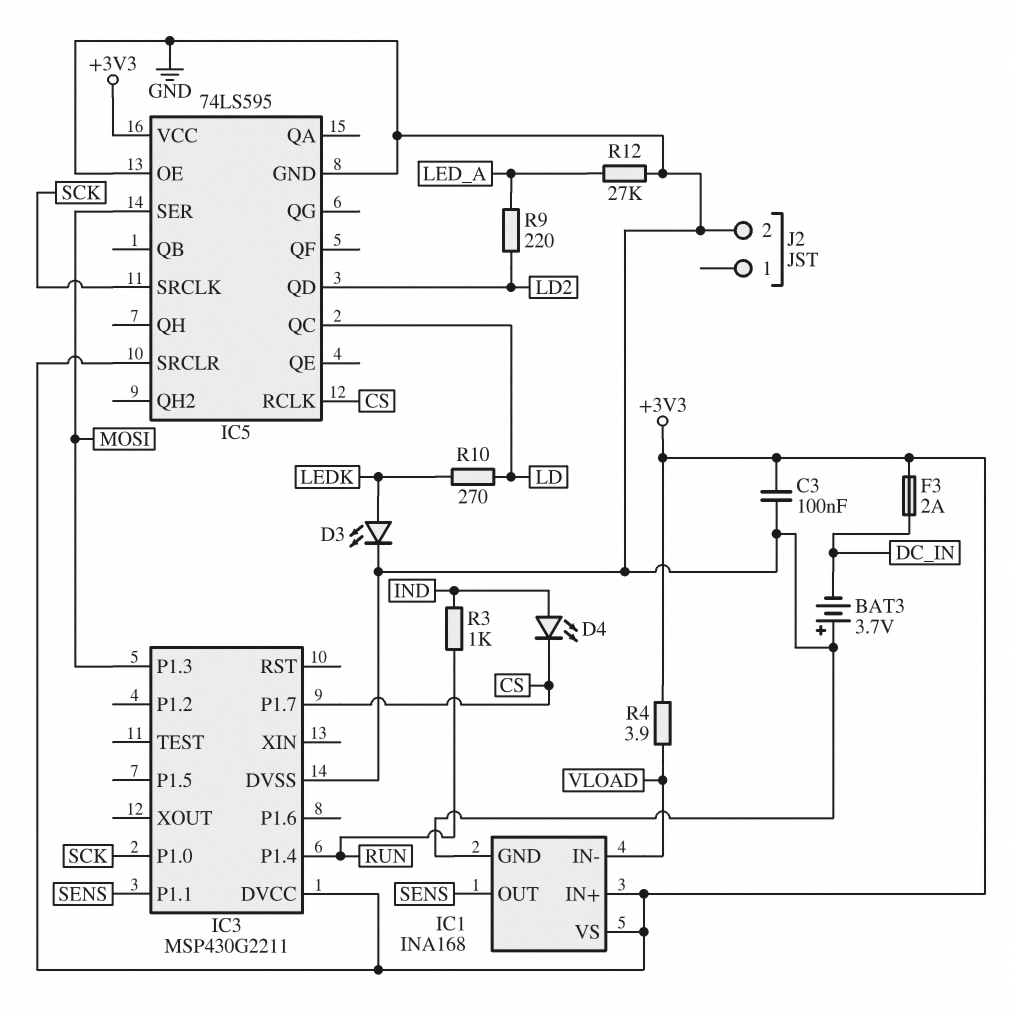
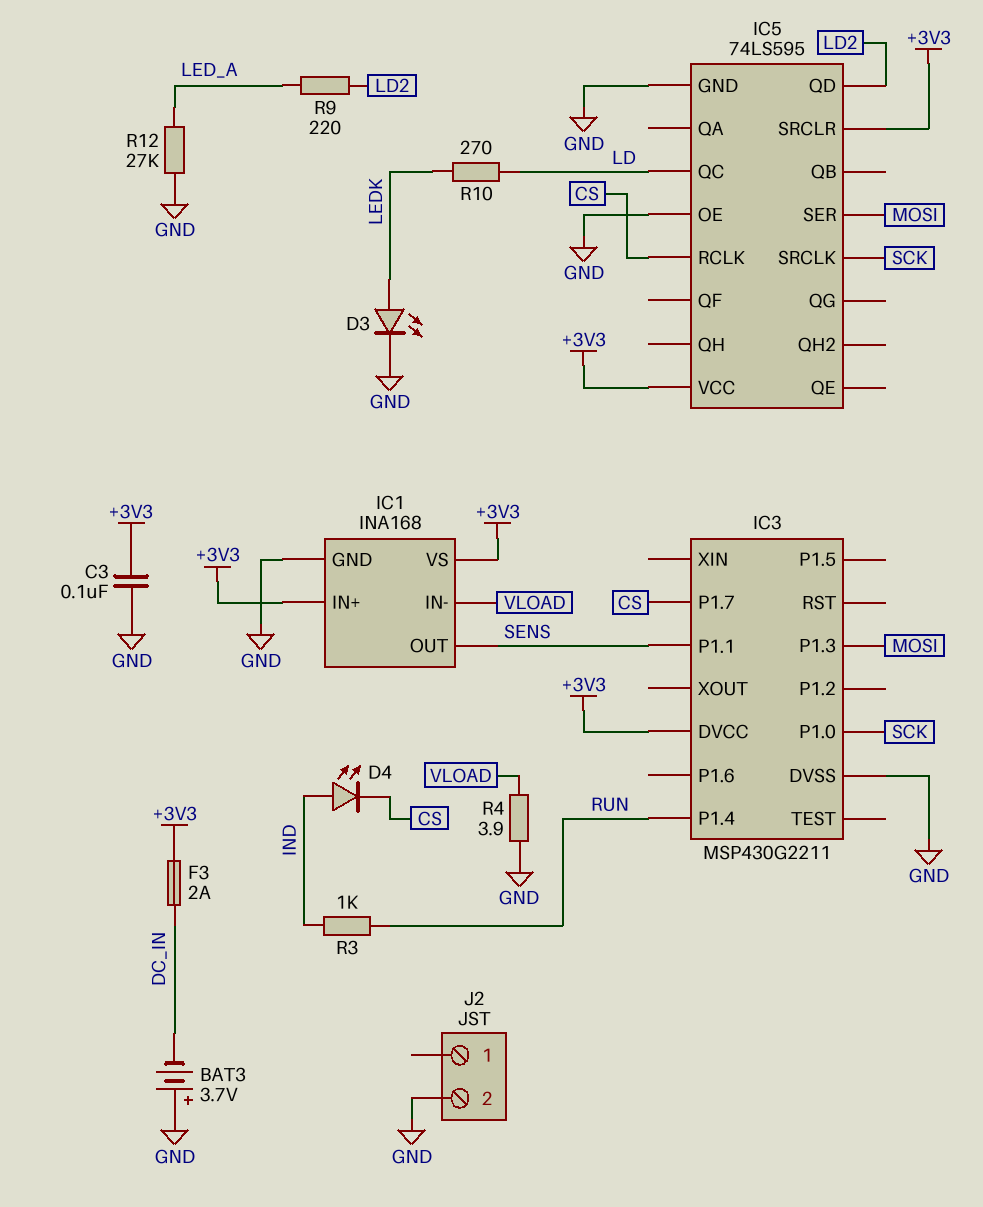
R4: 3.9 (+3V3, VLOAD) -> 3.9 (GND, VLOAD)

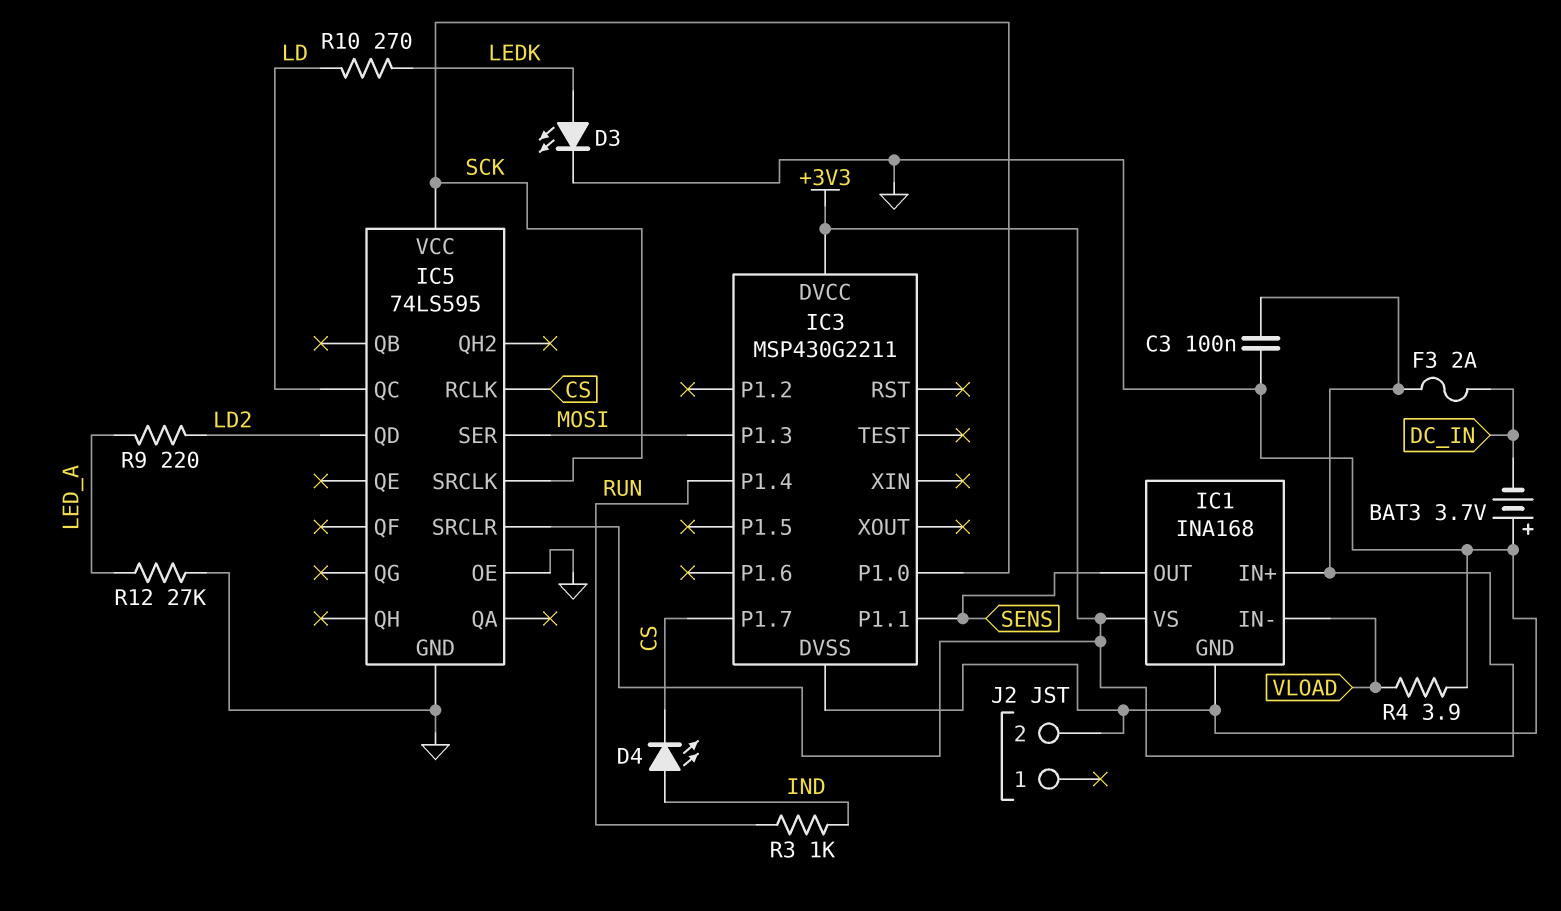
IC5 pin VCC: +3V3 -> SCK

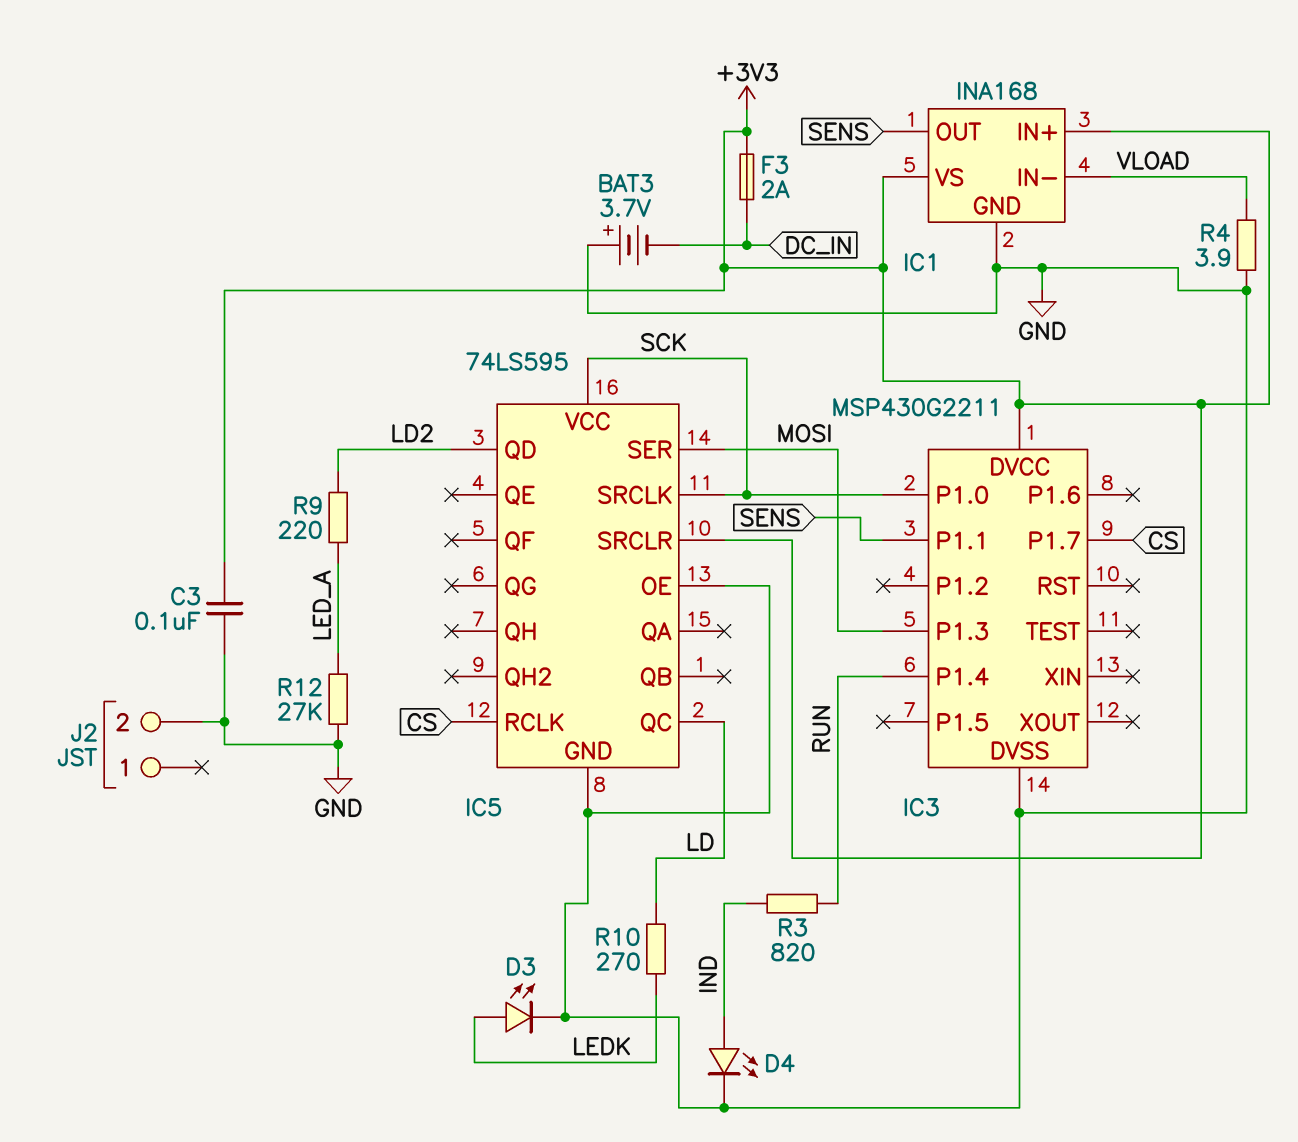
D4: LED (A IND, K CS) -> LED (A IND, K GND)
R3: 1k (IND, RUN) -> 820 (IND, RUN)

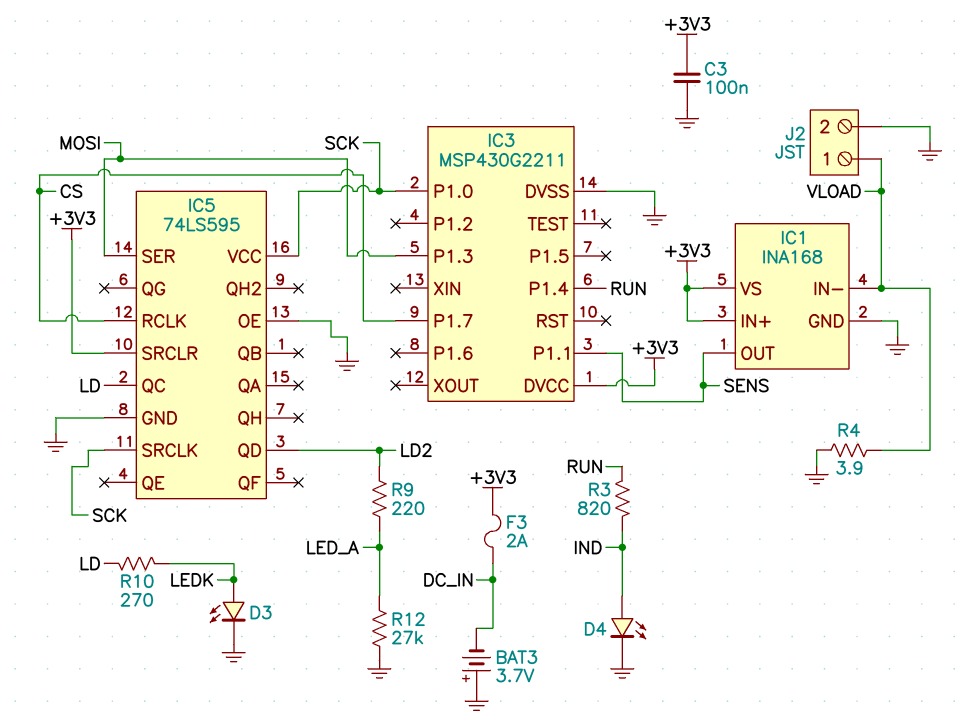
J2 pin 1: none -> VLOAD

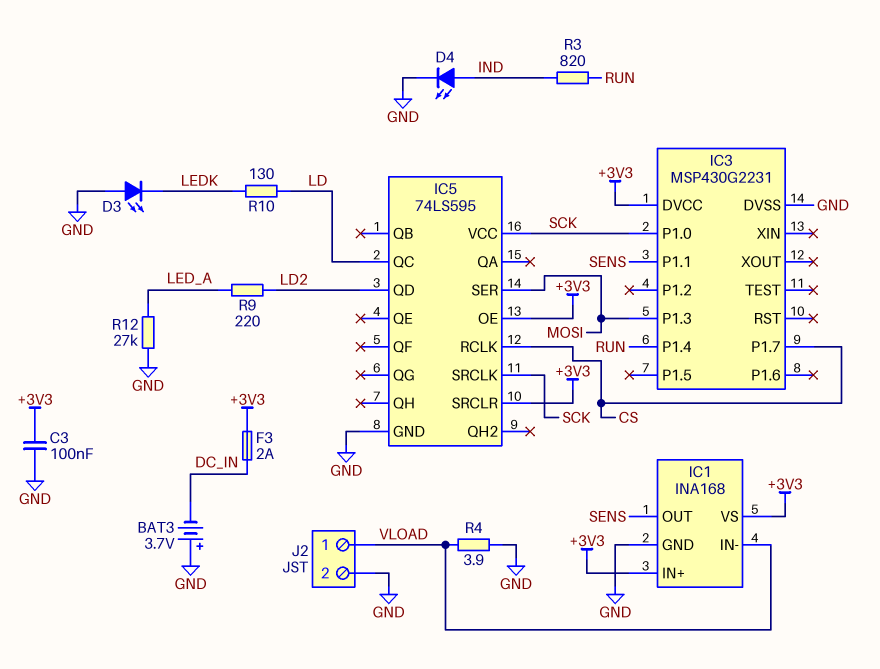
D3: LED (A LEDK, K GND) -> LED (A GND, K LEDK)
IC3: MSP430G2211 -> MSP430G2231
IC5 pin OE: GND -> +3V3
R10: 270 (LD, LEDK) -> 130 (LD, LEDK)

